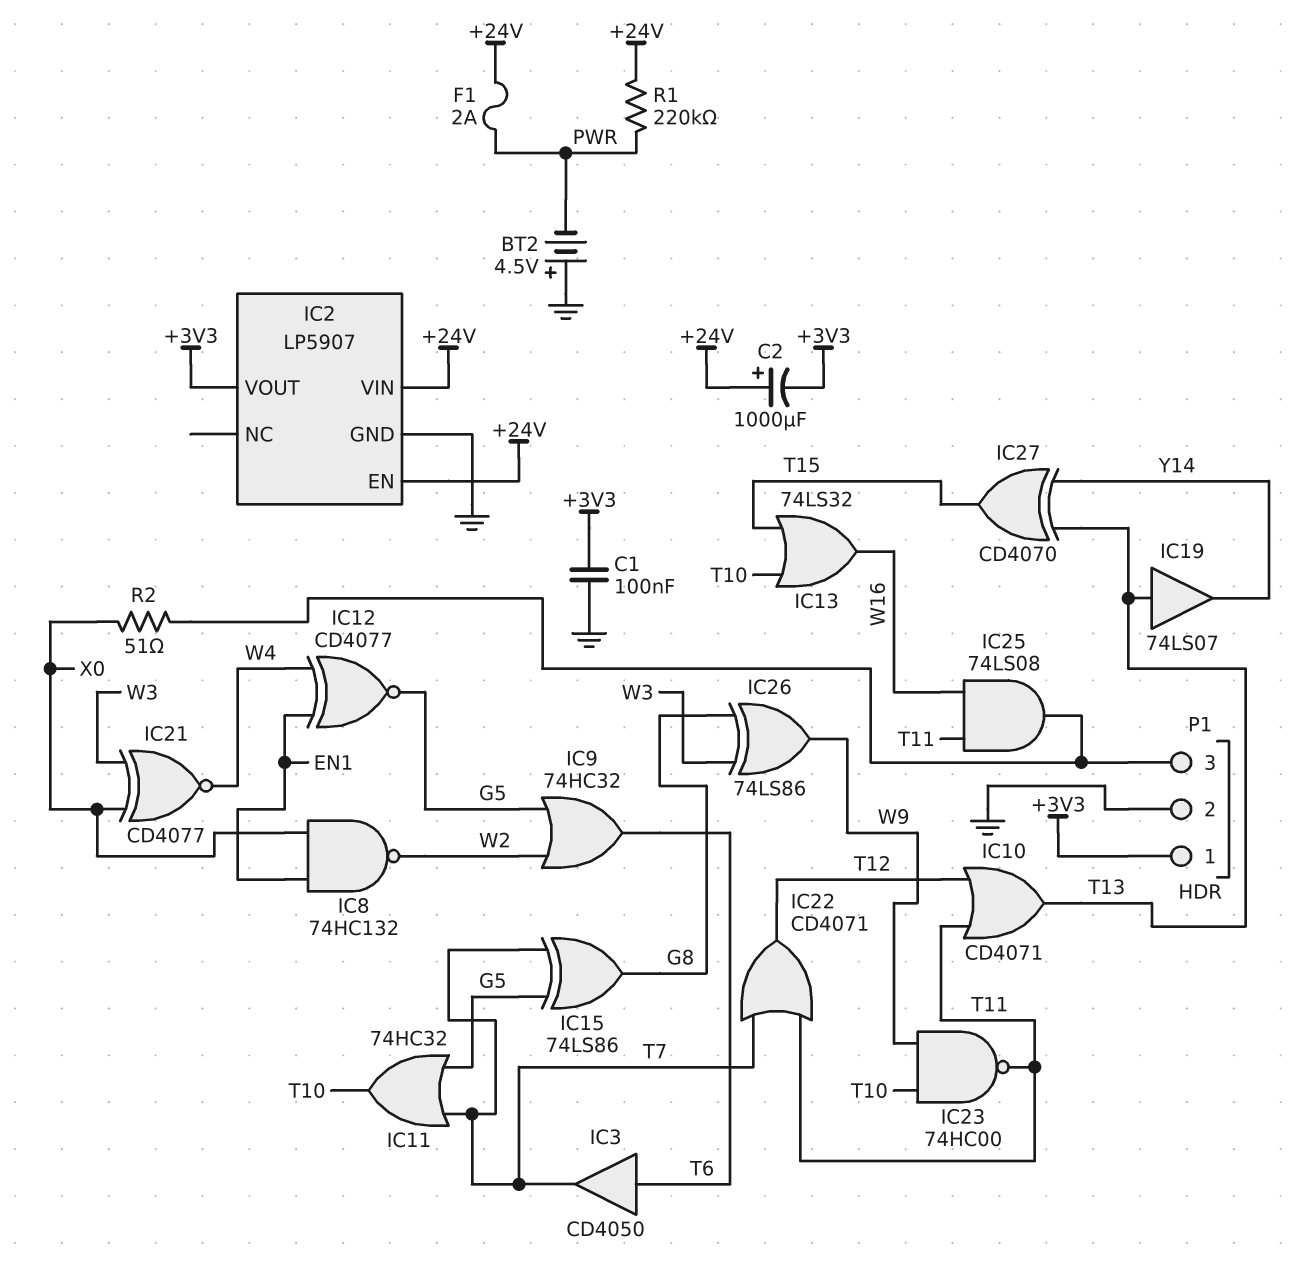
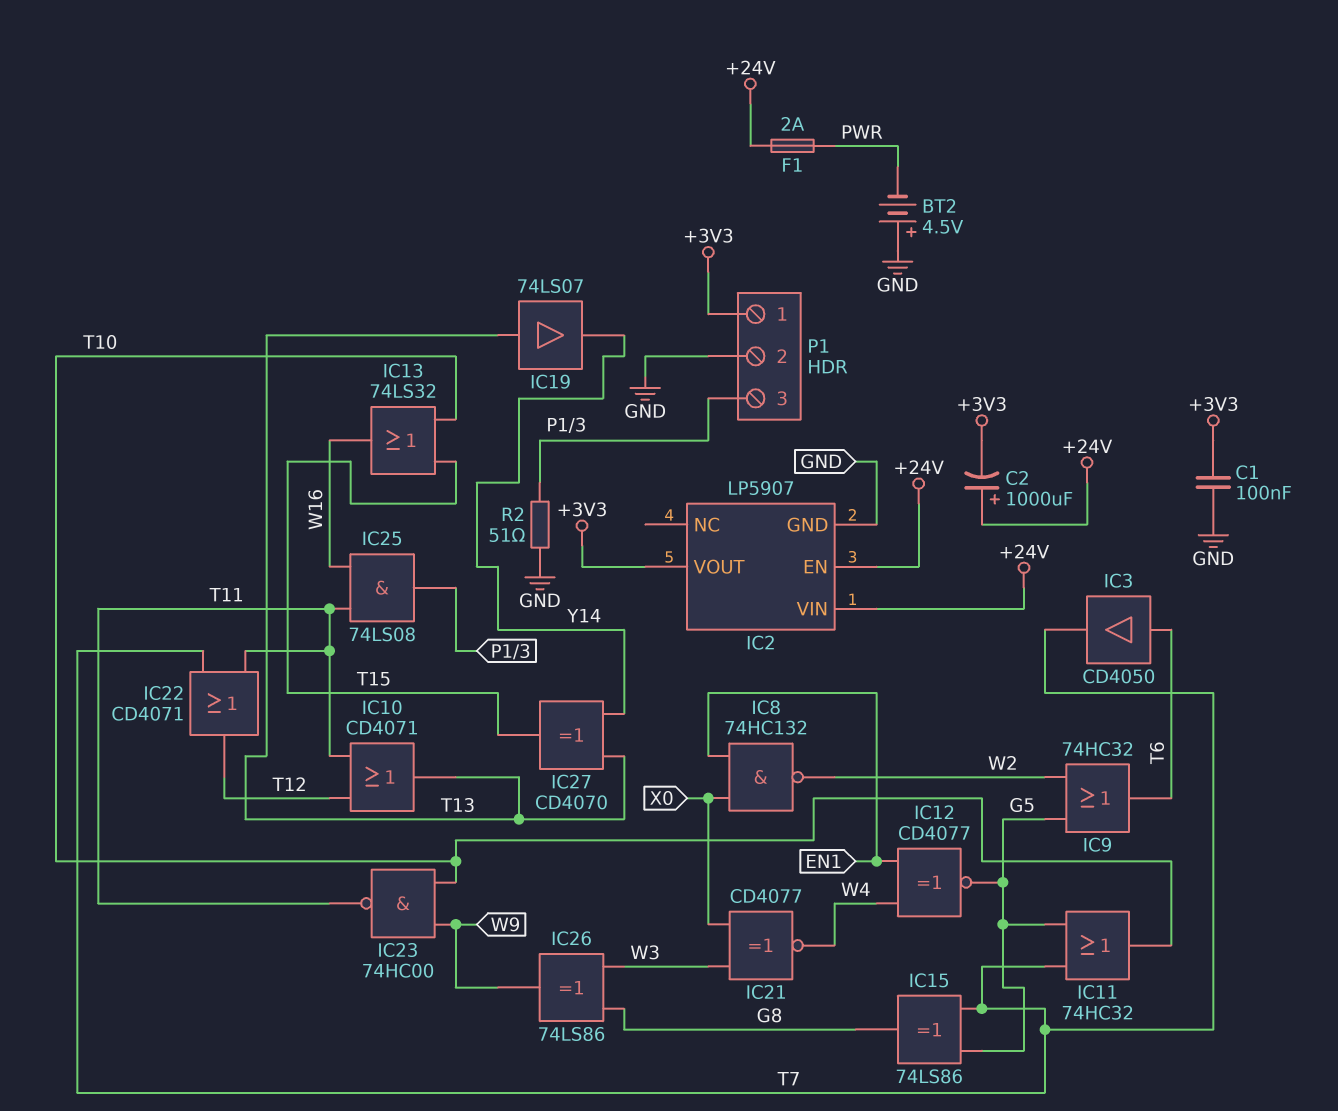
R1: 220k (+24V, PWR) -> none
R2: 51 (P1/3, X0) -> 51 (GND, P1/3)

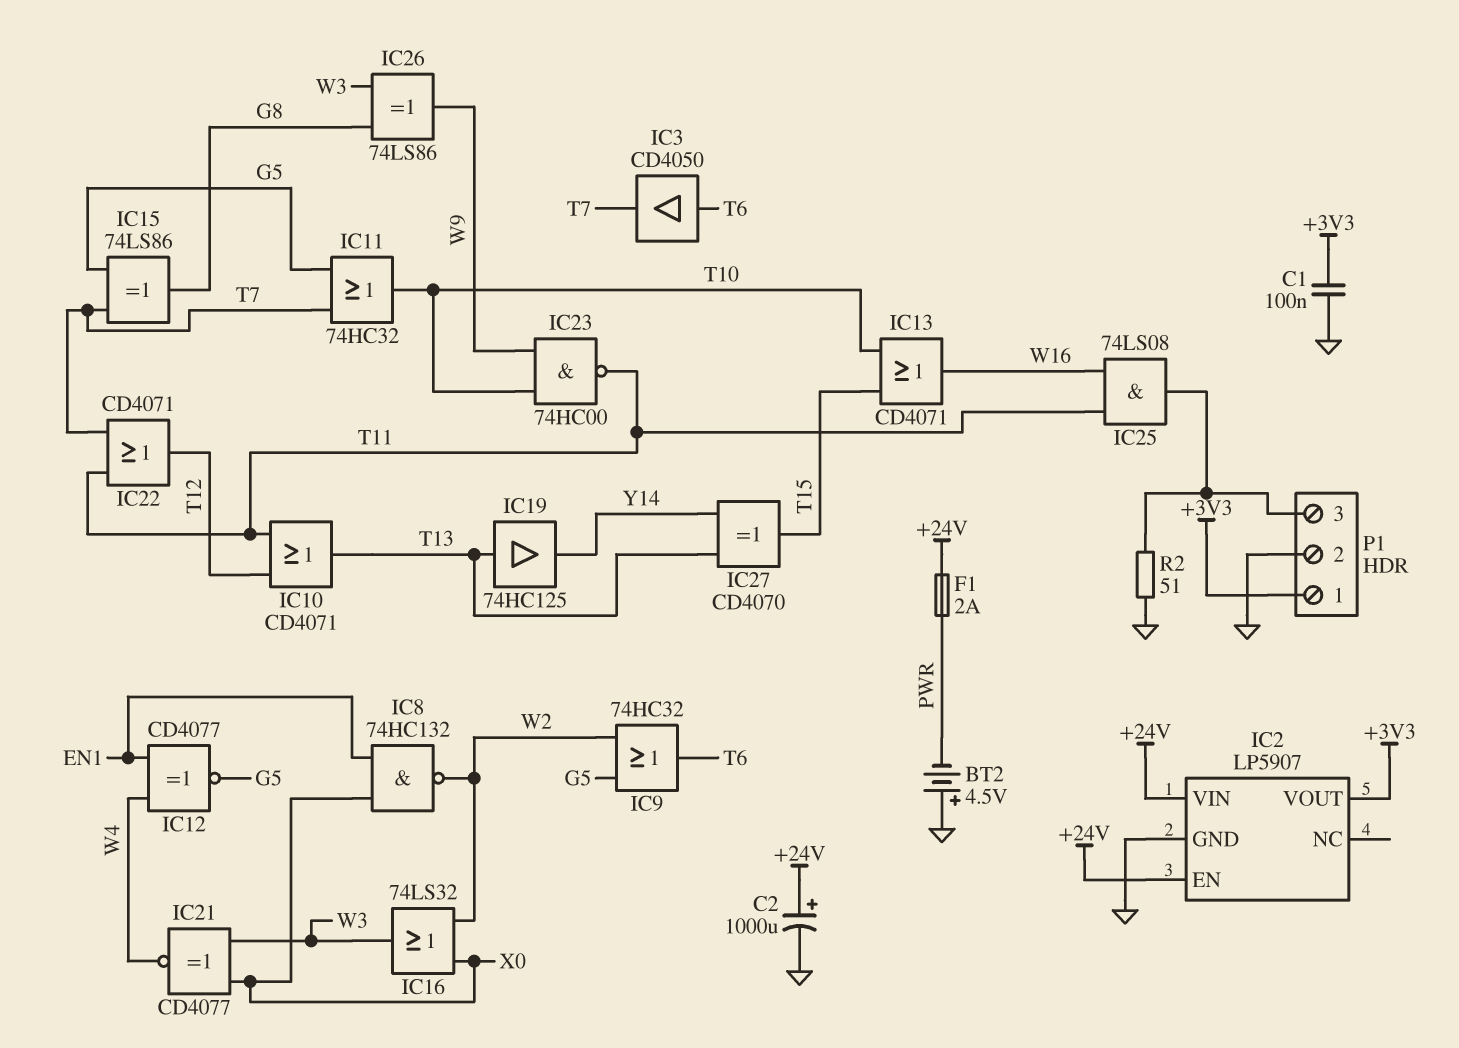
C2: 1000uF (plus +24V, minus +3V3) -> 1000uF (plus +24V, minus GND)
IC13: OR 74LS32 (in T10, in T15, out W16) -> OR CD4071 (in T10, in T15, out W16)
IC16: none -> OR 74LS32 (in W2, in X0, out W3)
IC19: buffer 74LS07 (in T13, out Y14) -> buffer 74HC125 (in T13, out Y14)

